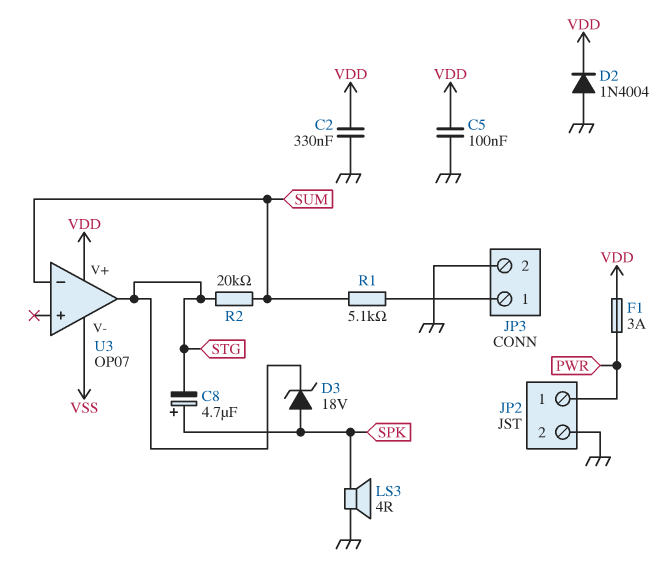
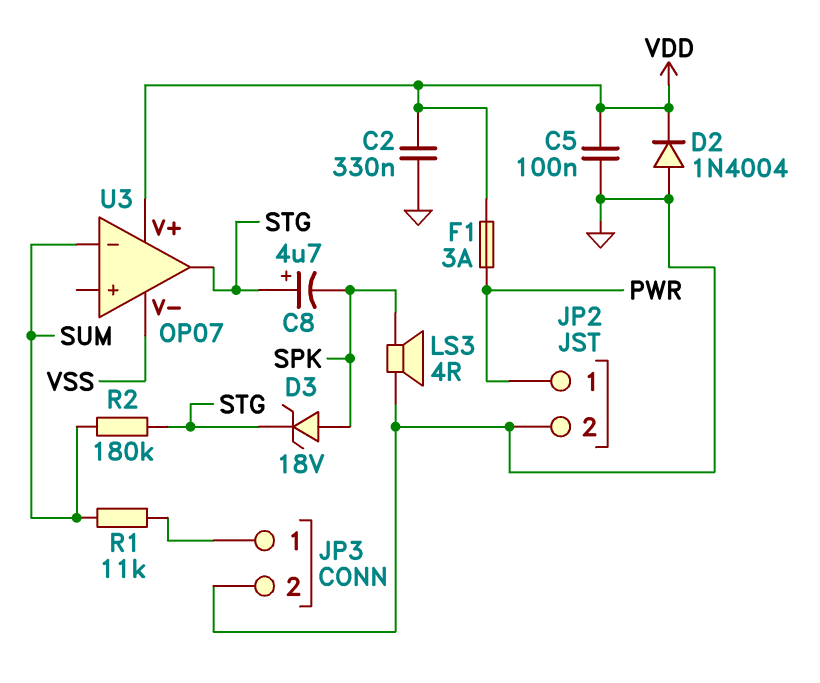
C8: 4.7uF (plus SPK, minus STG) -> 4.7uF (plus STG, minus SPK)
R1: 5.1k (JP3/1, SUM) -> 11k (JP3/1, SUM)
R2: 20k (STG, SUM) -> 180k (STG, SUM)

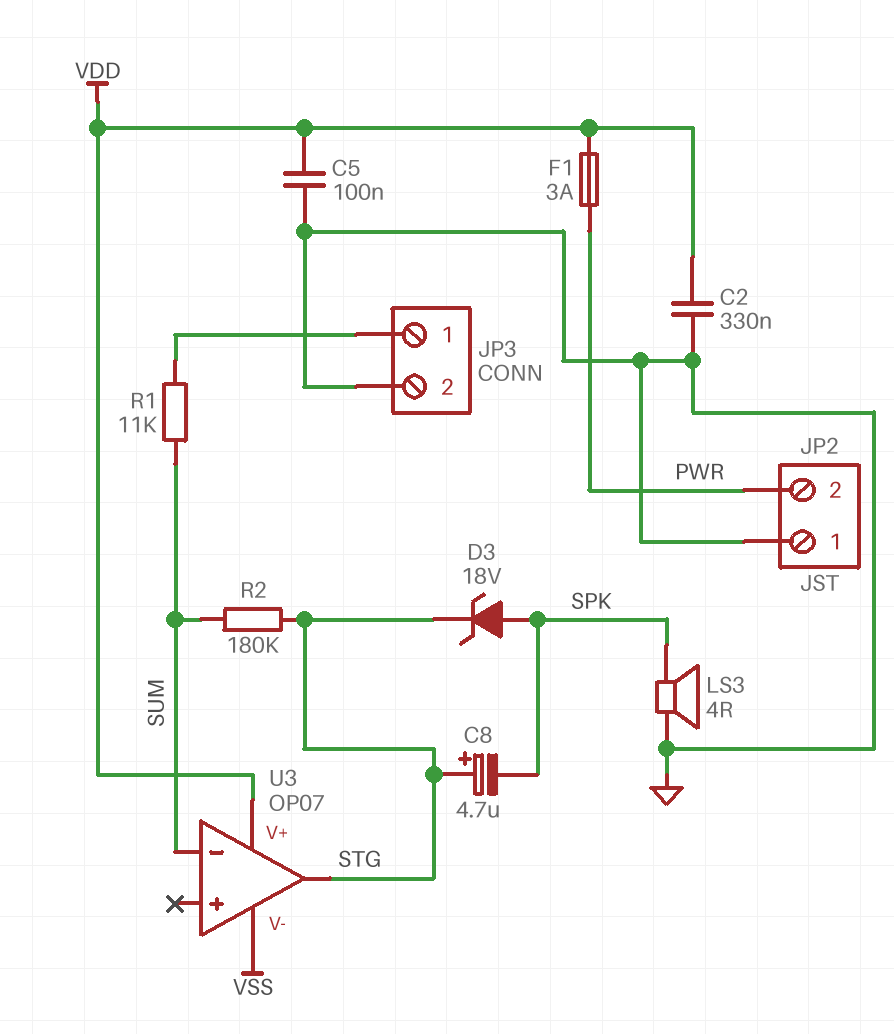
D2: diode 1N4004 (A GND, K VDD) -> none
JP2 pin 1: PWR -> GND
JP2 pin 2: GND -> PWR

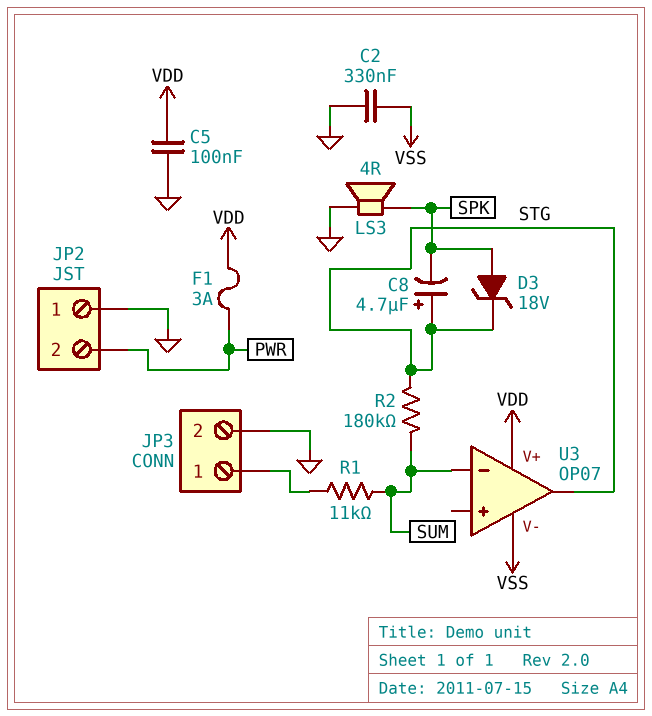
C2: 330nF (GND, VDD) -> 330nF (GND, VSS)

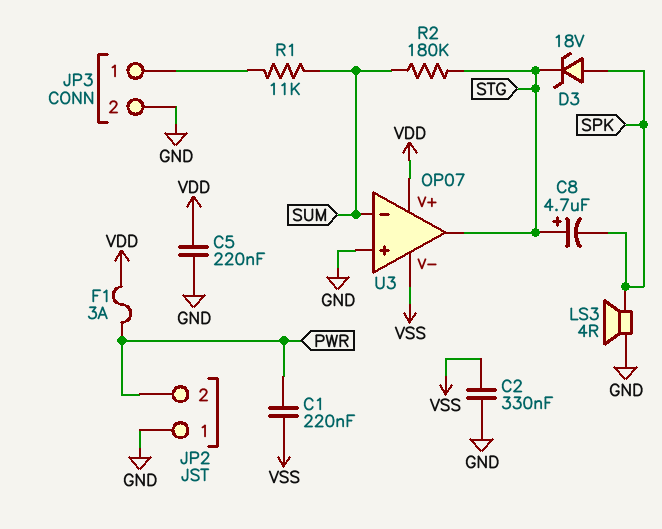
C1: none -> 220nF (PWR, VSS)
C5: 100nF (GND, VDD) -> 220nF (GND, VDD)
U3 pin in+: none -> GND

